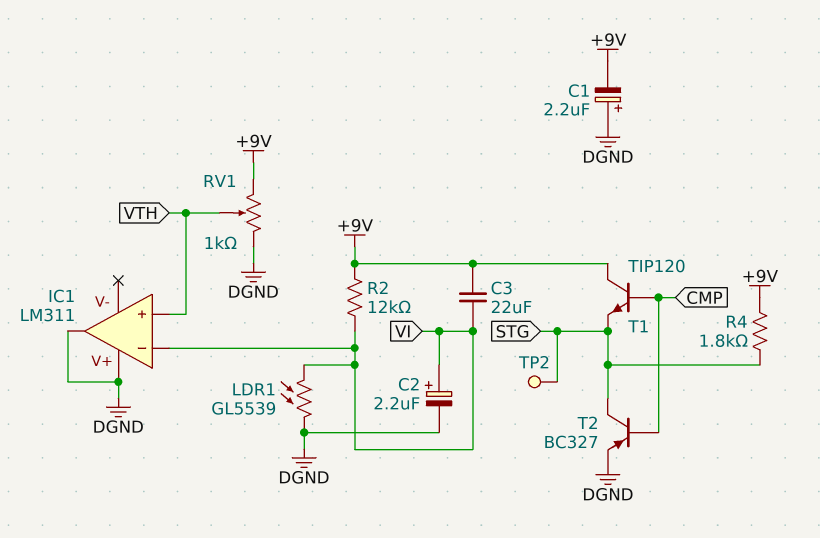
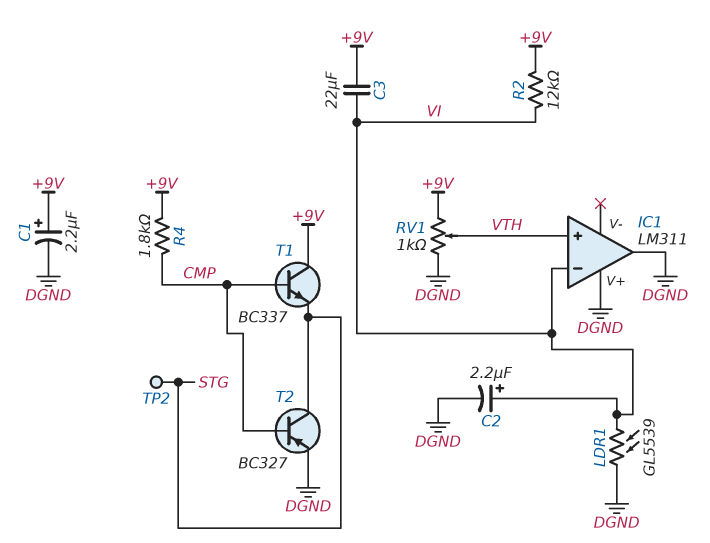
C1: 2.2uF (plus DGND, minus +9V) -> 2.2uF (plus +9V, minus DGND)
R4: 1.8k (+9V, STG) -> 1.8k (+9V, CMP)
T1: NPN TIP120 (B CMP, C +9V, E STG) -> NPN BC337 (B CMP, C +9V, E STG)

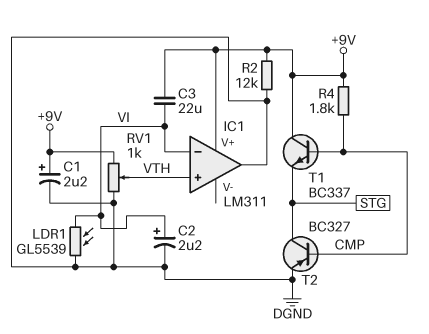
IC1 pin V+: DGND -> +9V
R2: 12k (+9V, VI) -> 12k (+9V, DGND)
TP2: test point (STG) -> none

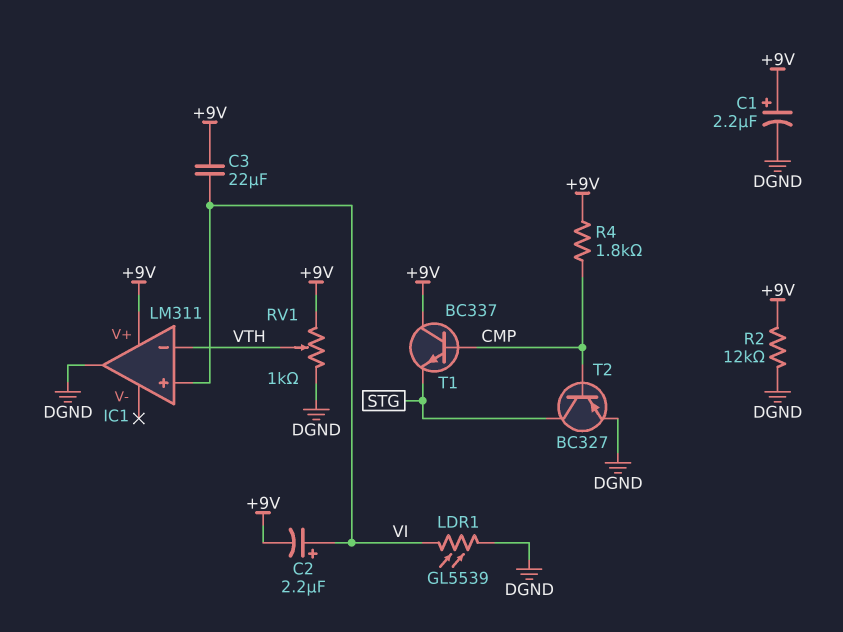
C2: 2.2uF (plus VI, minus DGND) -> 2.2uF (plus VI, minus +9V)
IC1 pin in+: VTH -> VI
IC1 pin in-: VI -> VTH

